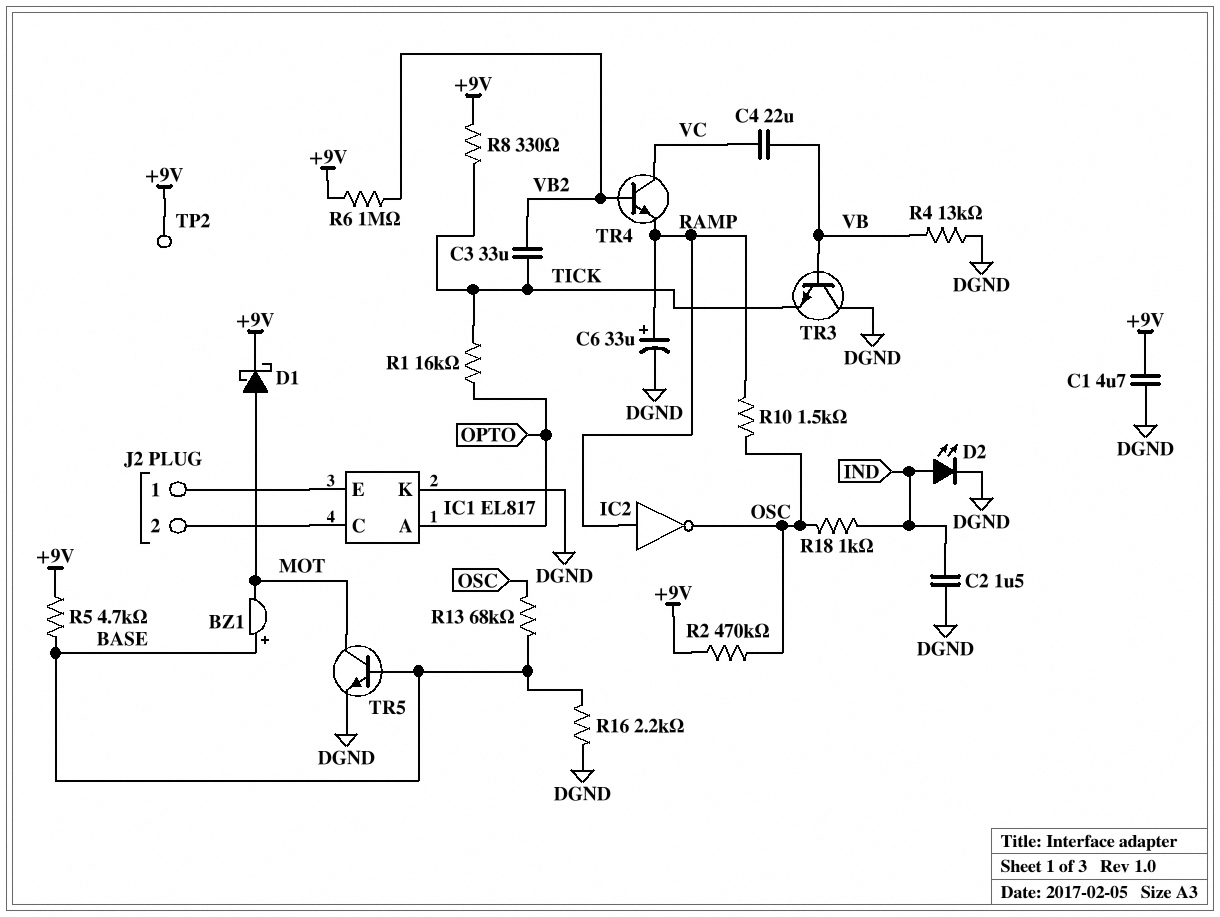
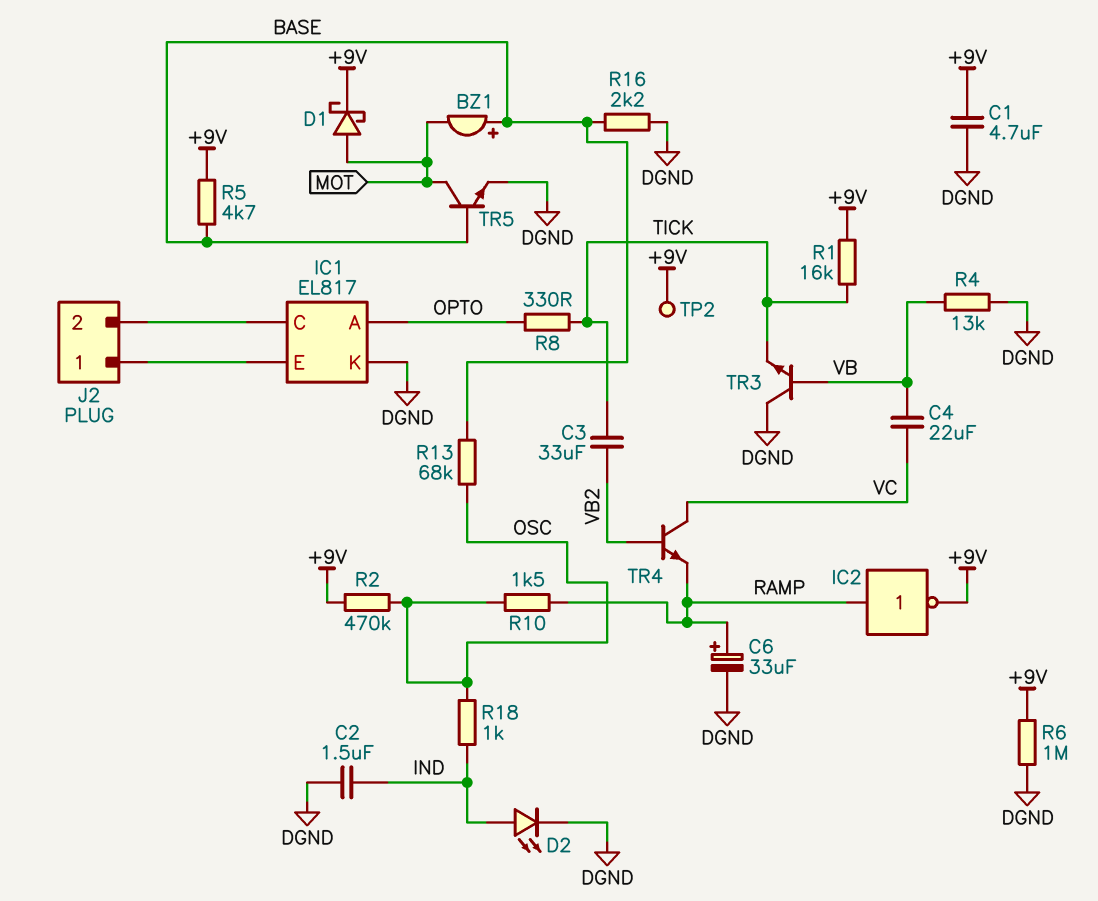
IC2: NOT (in RAMP, out OSC) -> NOT (in RAMP, out +9V)
R1: 16k (OPTO, TICK) -> 16k (+9V, TICK)
R6: 1M (+9V, VB2) -> 1M (+9V, DGND)
R8: 330 (+9V, TICK) -> 330 (OPTO, TICK)

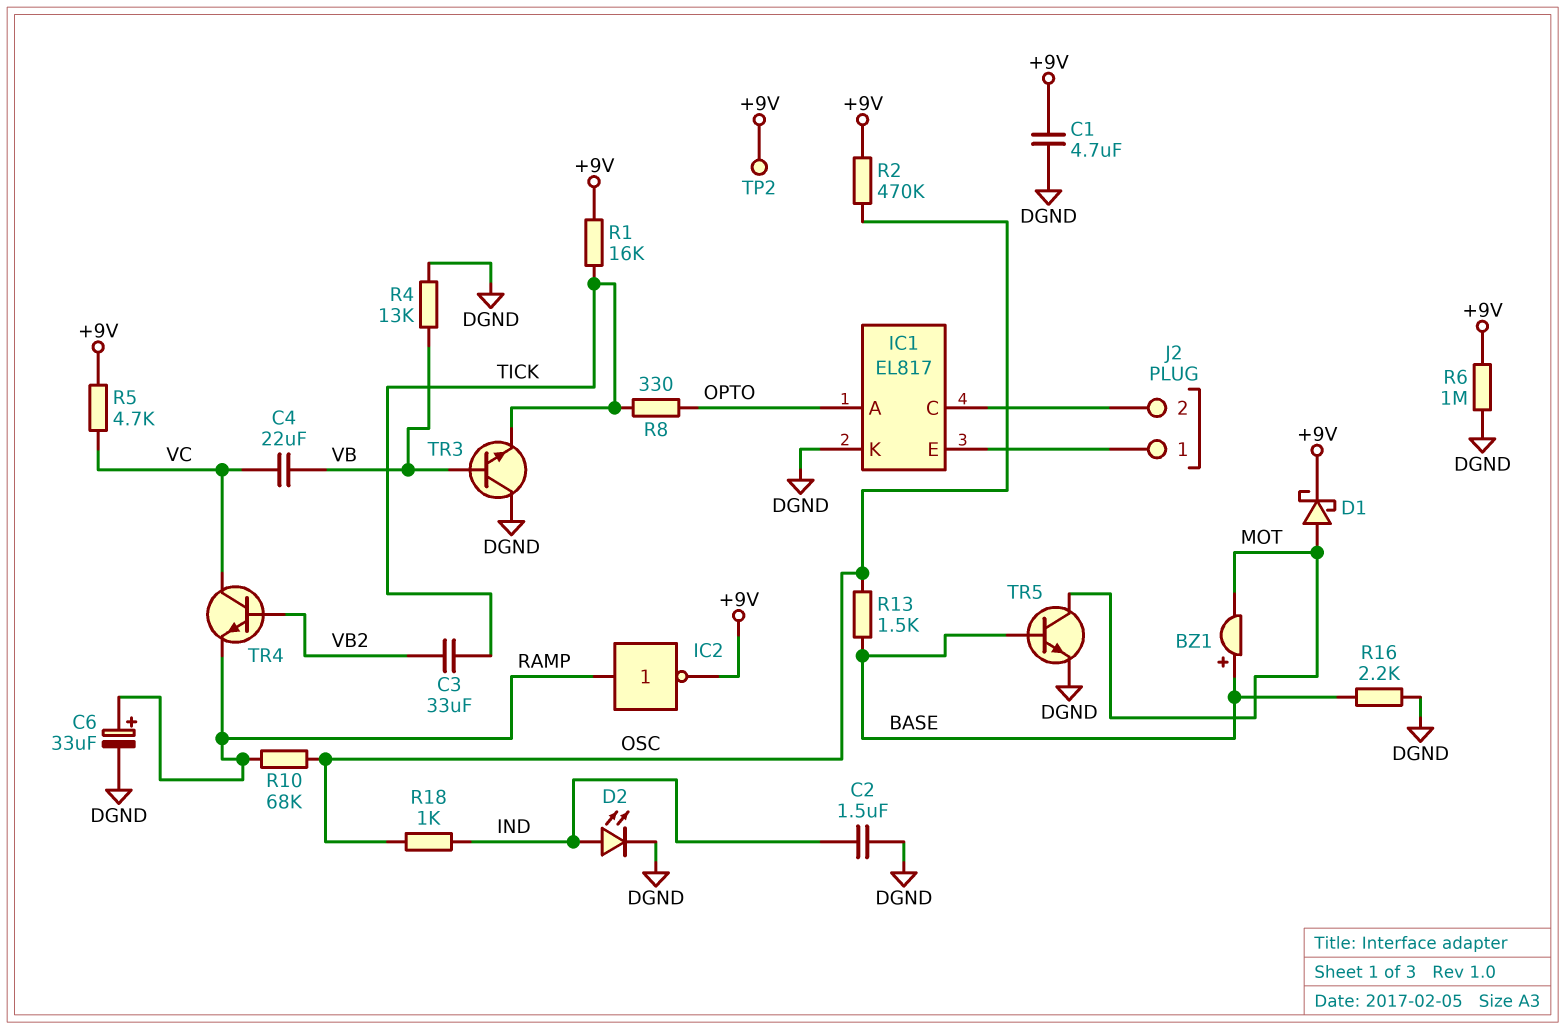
R5: 4.7k (+9V, BASE) -> 4.7k (+9V, VC)
R10: 1.5k (OSC, RAMP) -> 68k (OSC, RAMP)
R13: 68k (BASE, OSC) -> 1.5k (BASE, OSC)

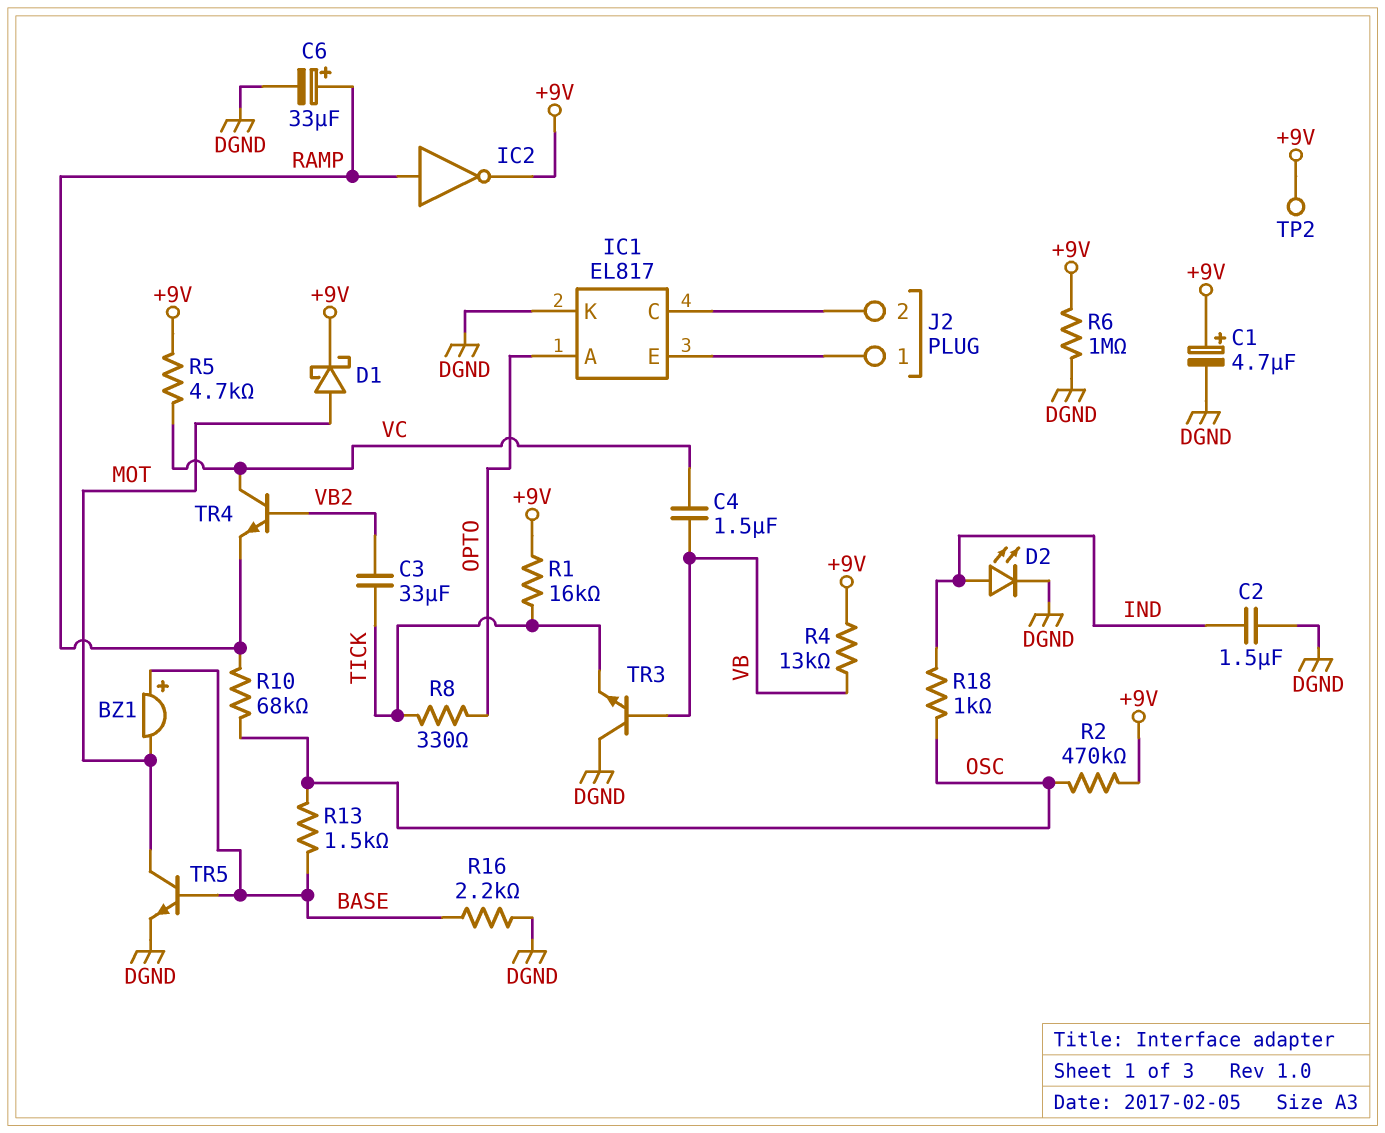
C1: 4.7uF (+9V, DGND) -> 4.7uF (plus +9V, minus DGND)
C4: 22uF (VB, VC) -> 1.5uF (VB, VC)
R4: 13k (DGND, VB) -> 13k (+9V, VB)

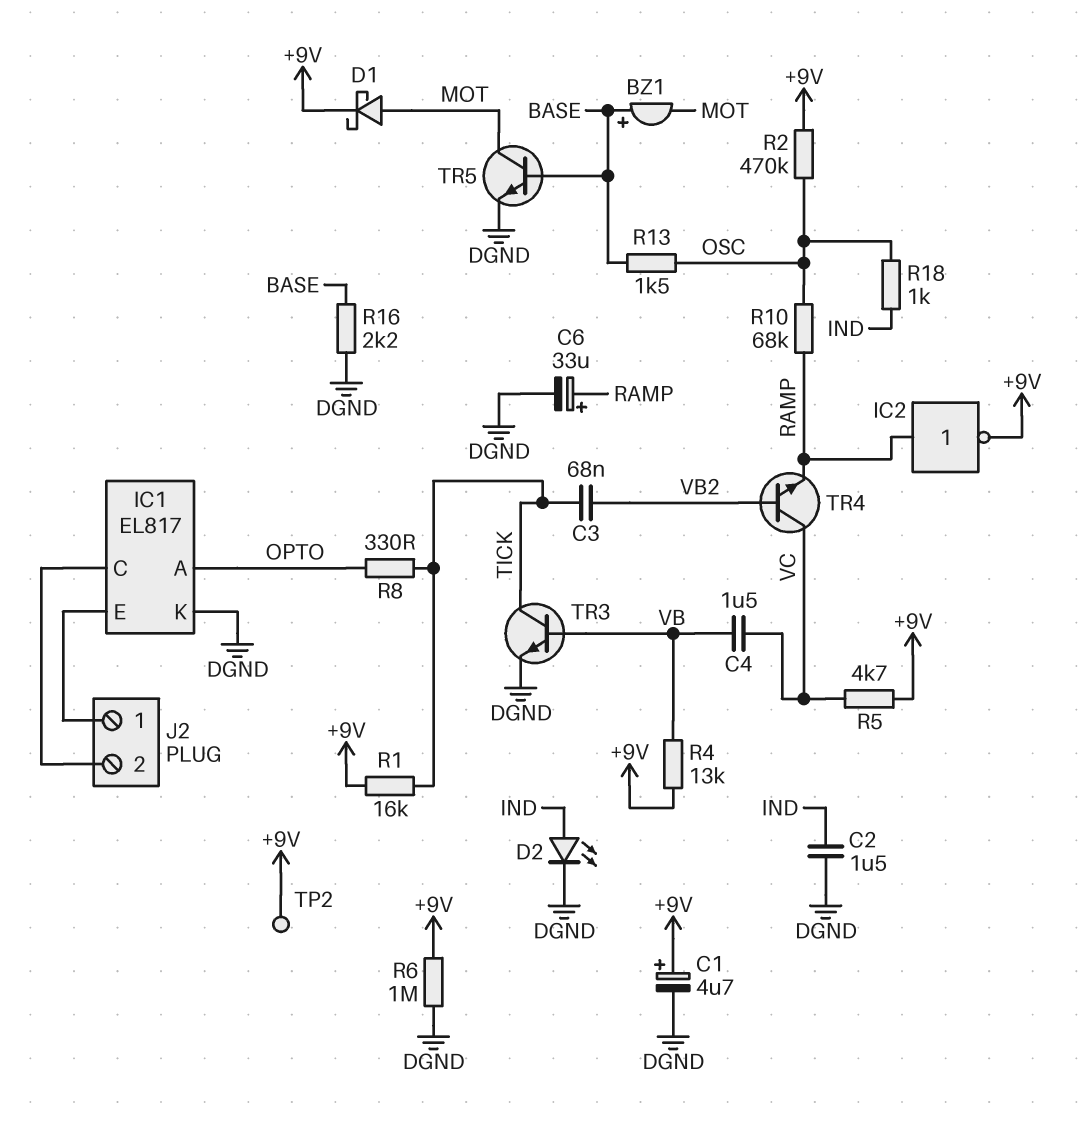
C3: 33uF (TICK, VB2) -> 68nF (TICK, VB2)
TR3: NPN (B VB, C DGND, E TICK) -> NPN (B VB, C TICK, E DGND)

